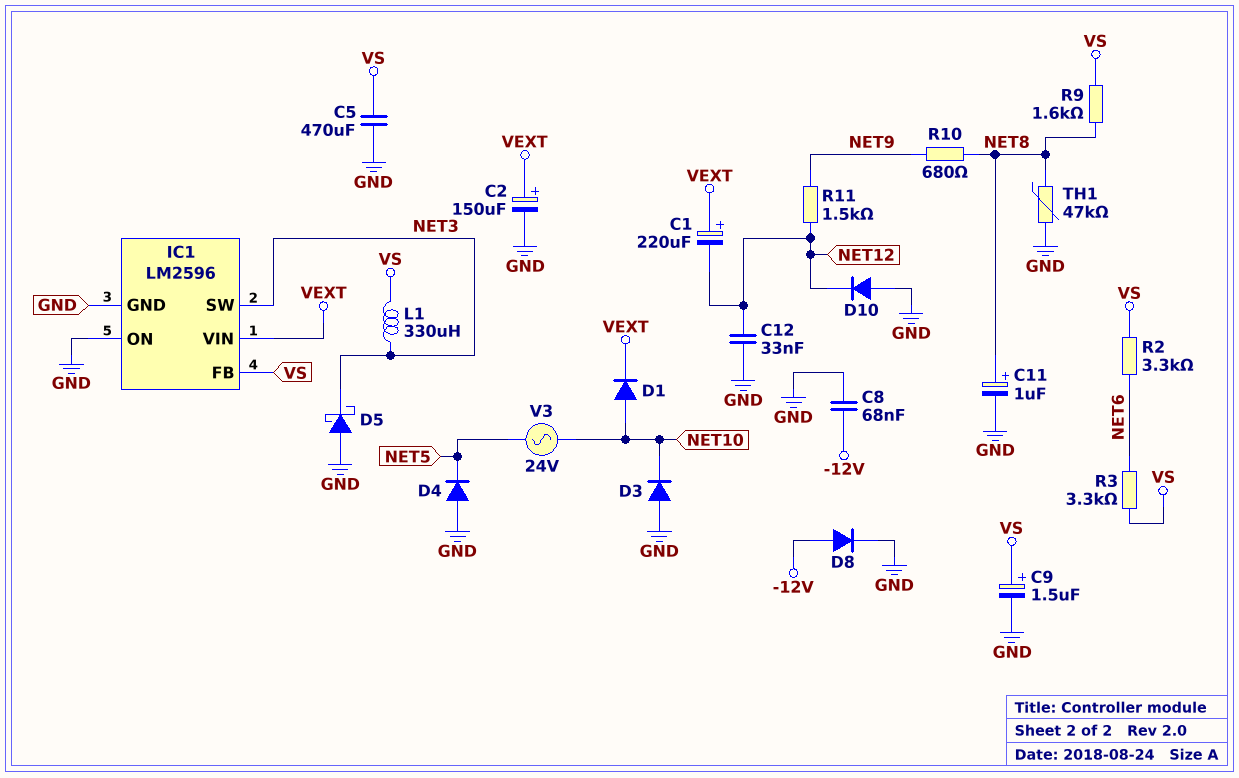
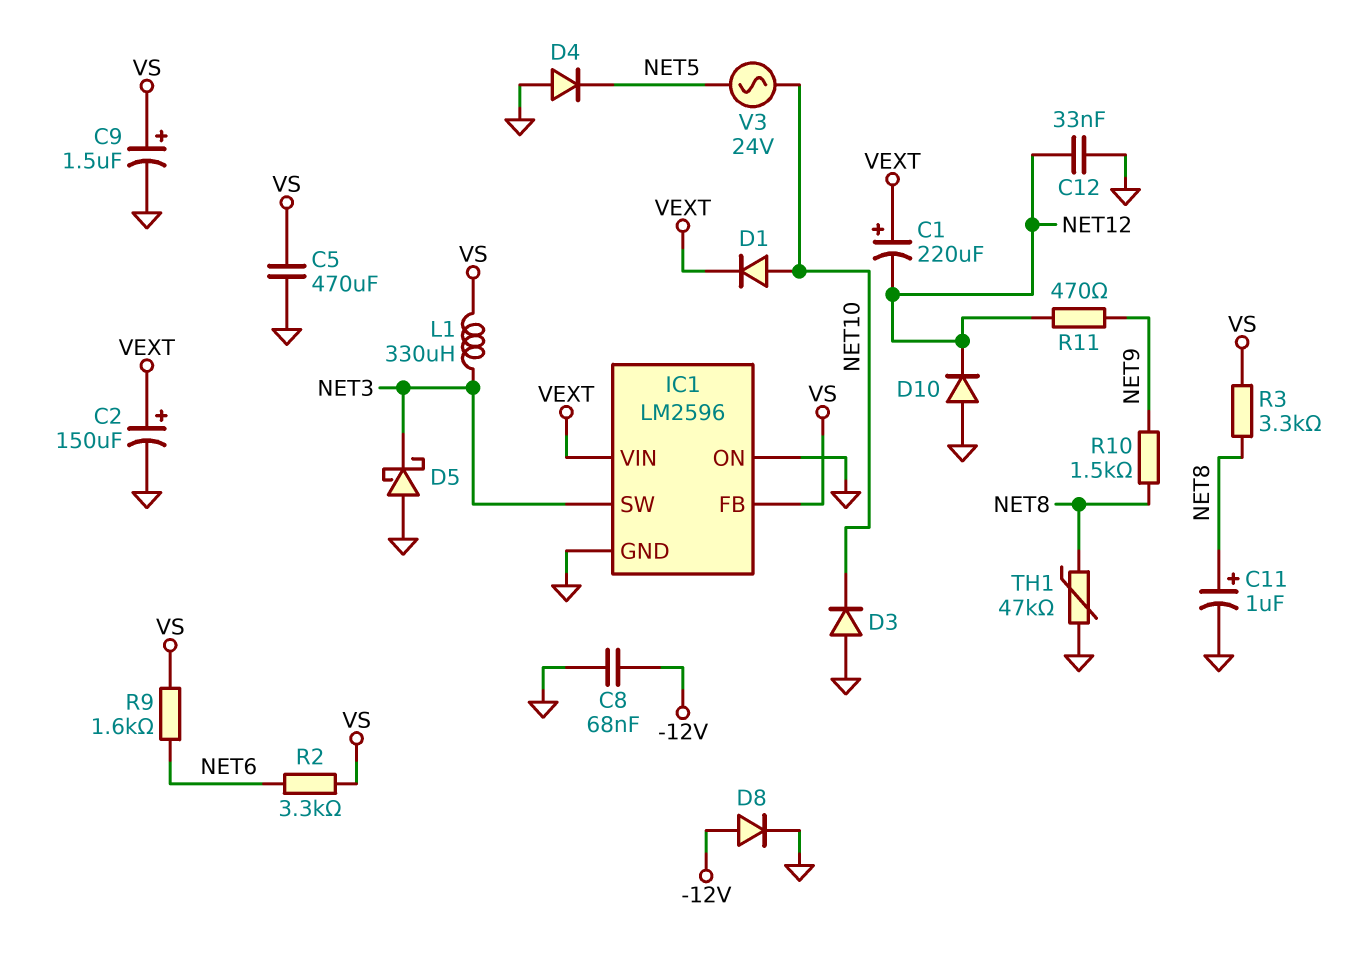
R3: 3.3k (NET6, VS) -> 3.3k (NET8, VS)
R9: 1.6k (NET8, VS) -> 1.6k (NET6, VS)
R10: 680 (NET8, NET9) -> 1.5k (NET8, NET9)
R11: 1.5k (NET9, NET12) -> 470 (NET9, NET12)

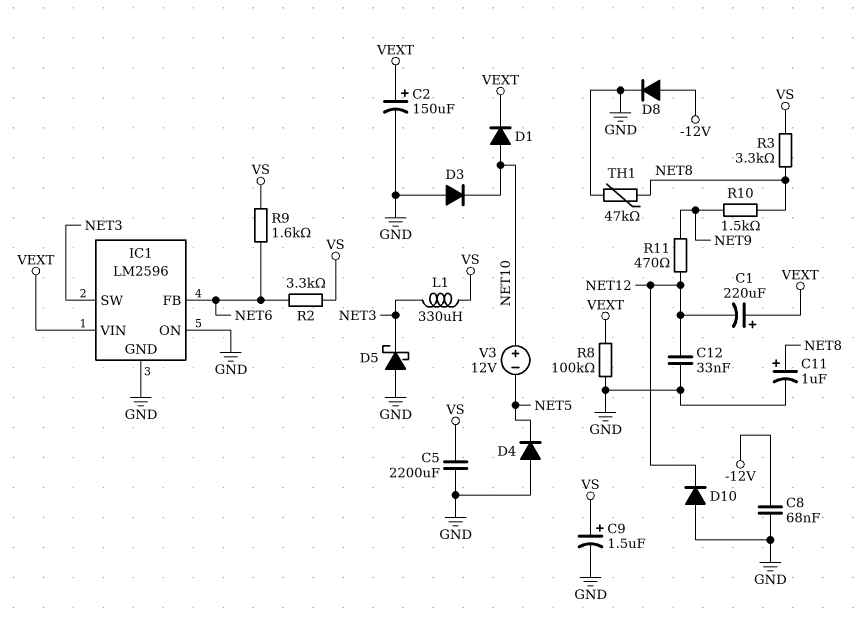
C5: 470uF (GND, VS) -> 2200uF (GND, VS)
IC1 pin FB: VS -> NET6
R8: none -> 100k (GND, VEXT)
V3: AC 24V (NET5, NET10) -> 12V (plus NET10, minus NET5)

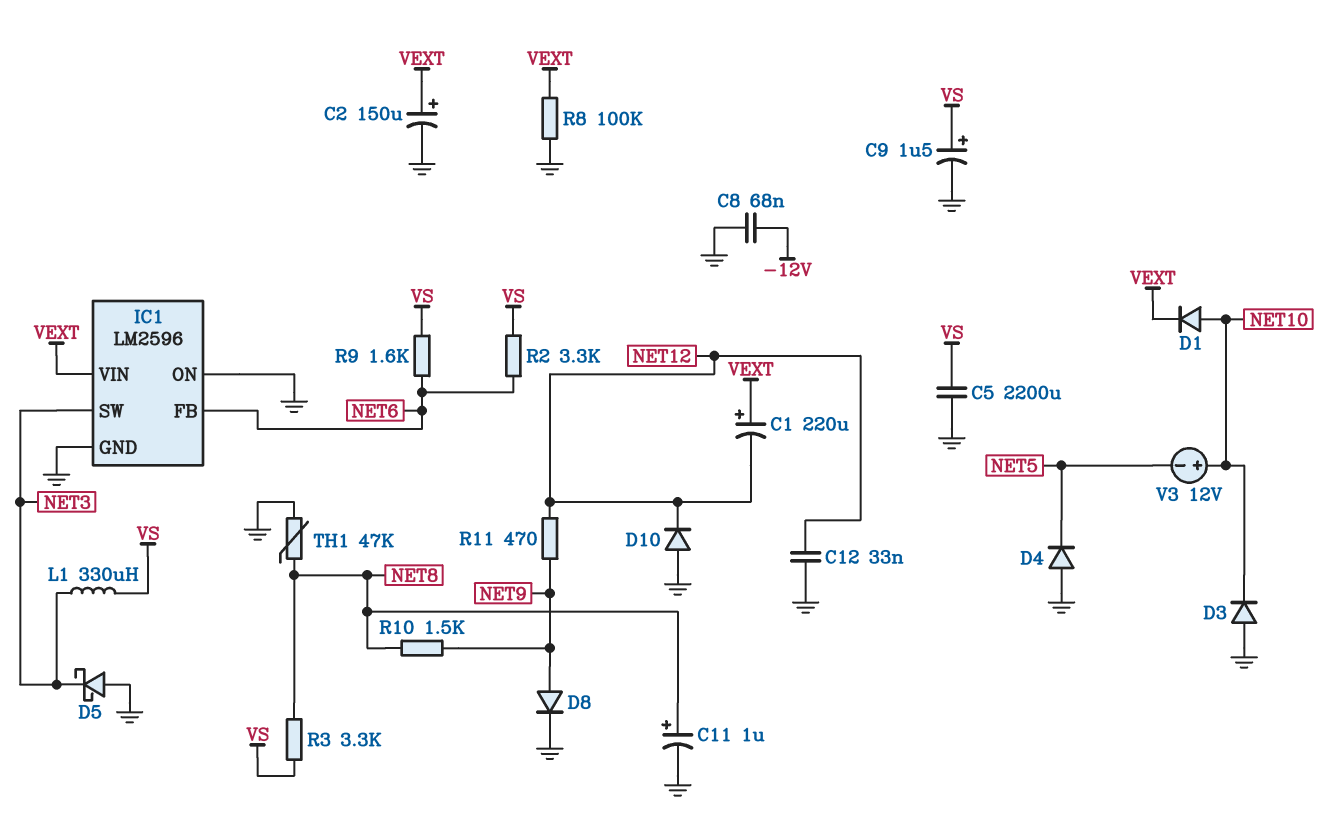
D8: diode (A -12V, K GND) -> diode (A NET9, K GND)

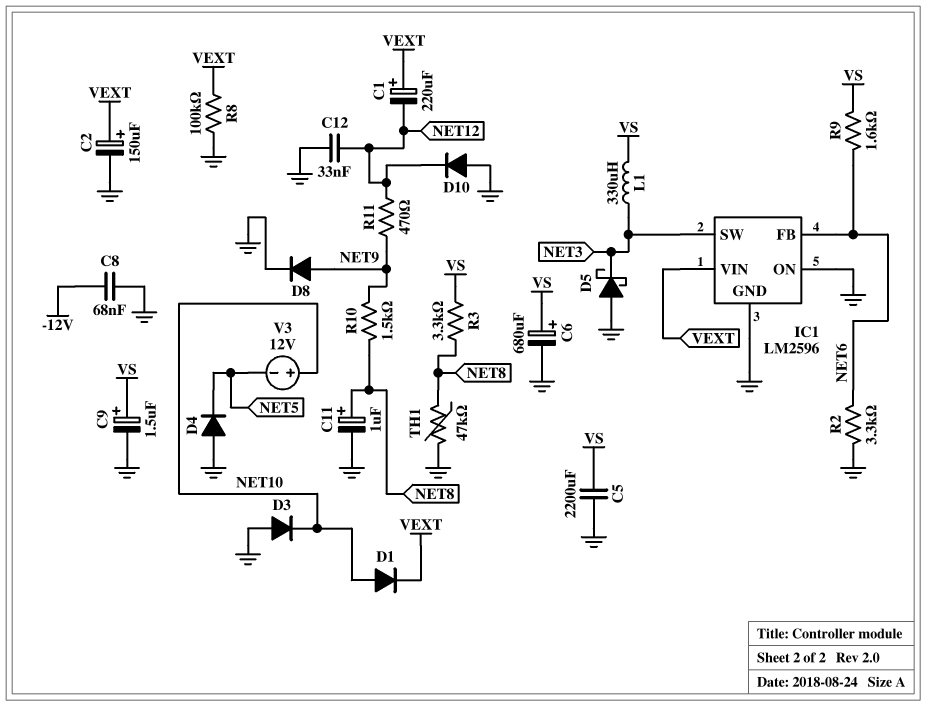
C6: none -> 680uF (plus VS, minus GND)
R2: 3.3k (NET6, VS) -> 3.3k (GND, NET6)

